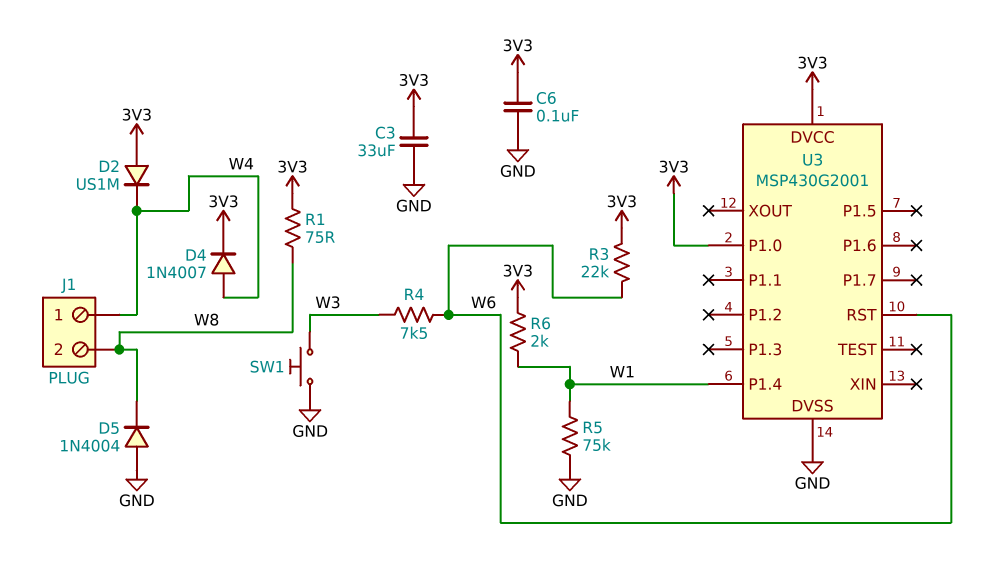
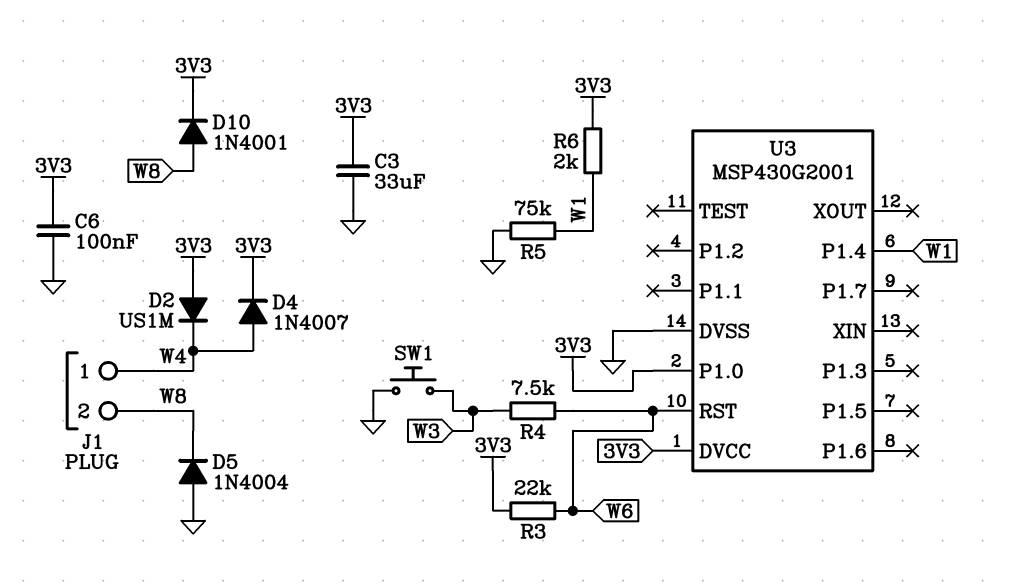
D10: none -> diode 1N4001 (A W8, K 3V3)
R1: 75 (3V3, W8) -> none

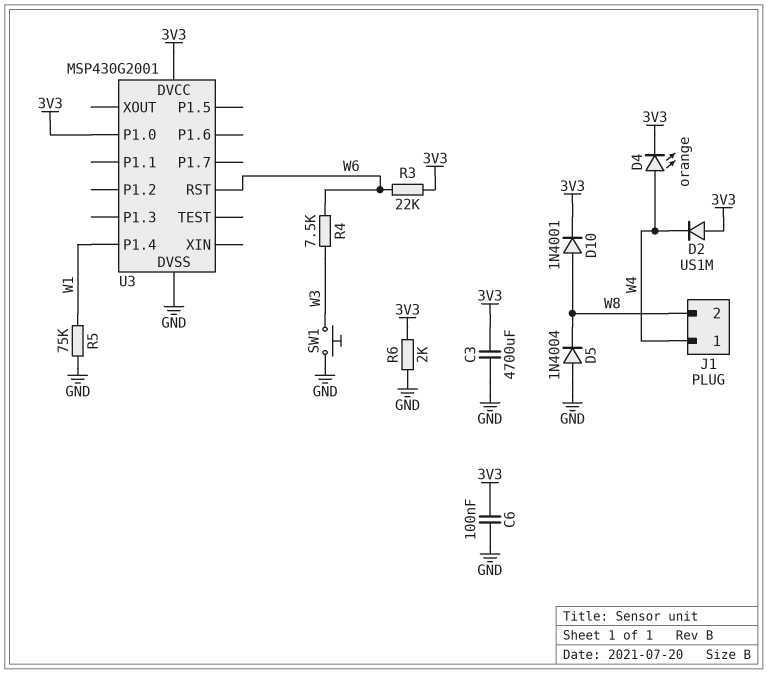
C3: 33uF (3V3, GND) -> 4700uF (3V3, GND)
D4: diode 1N4007 (A W4, K 3V3) -> LED orange (A W4, K 3V3)
R6: 2k (3V3, W1) -> 2k (3V3, GND)

